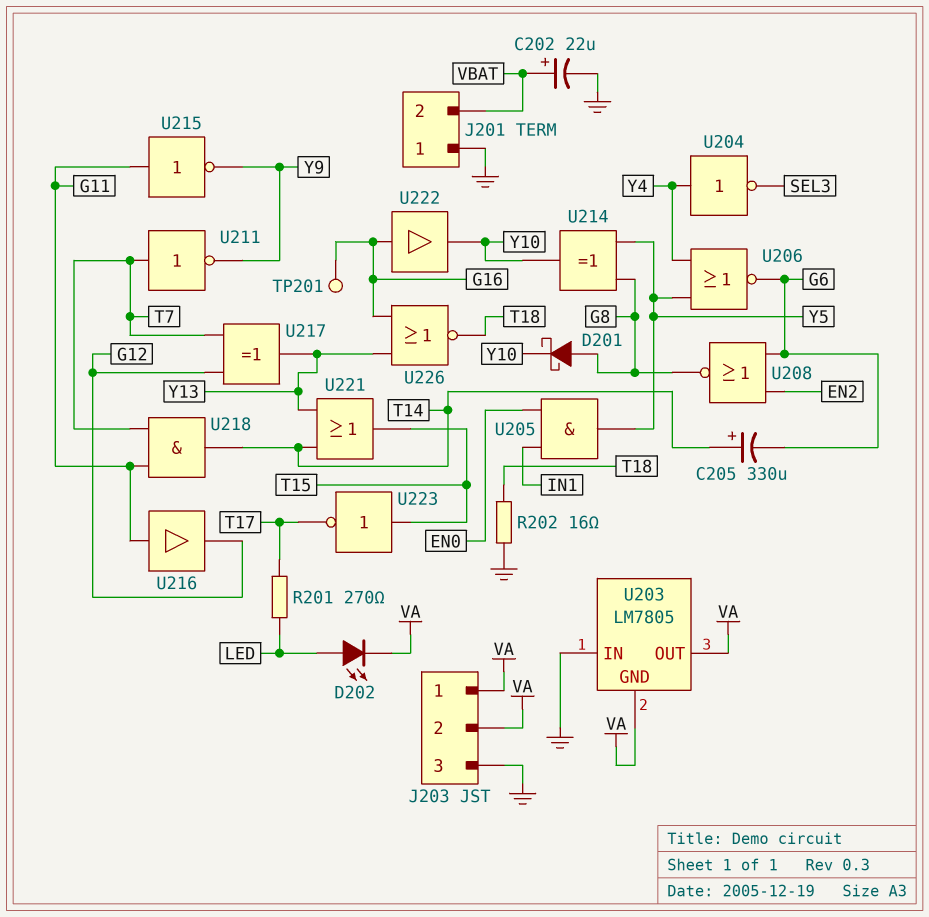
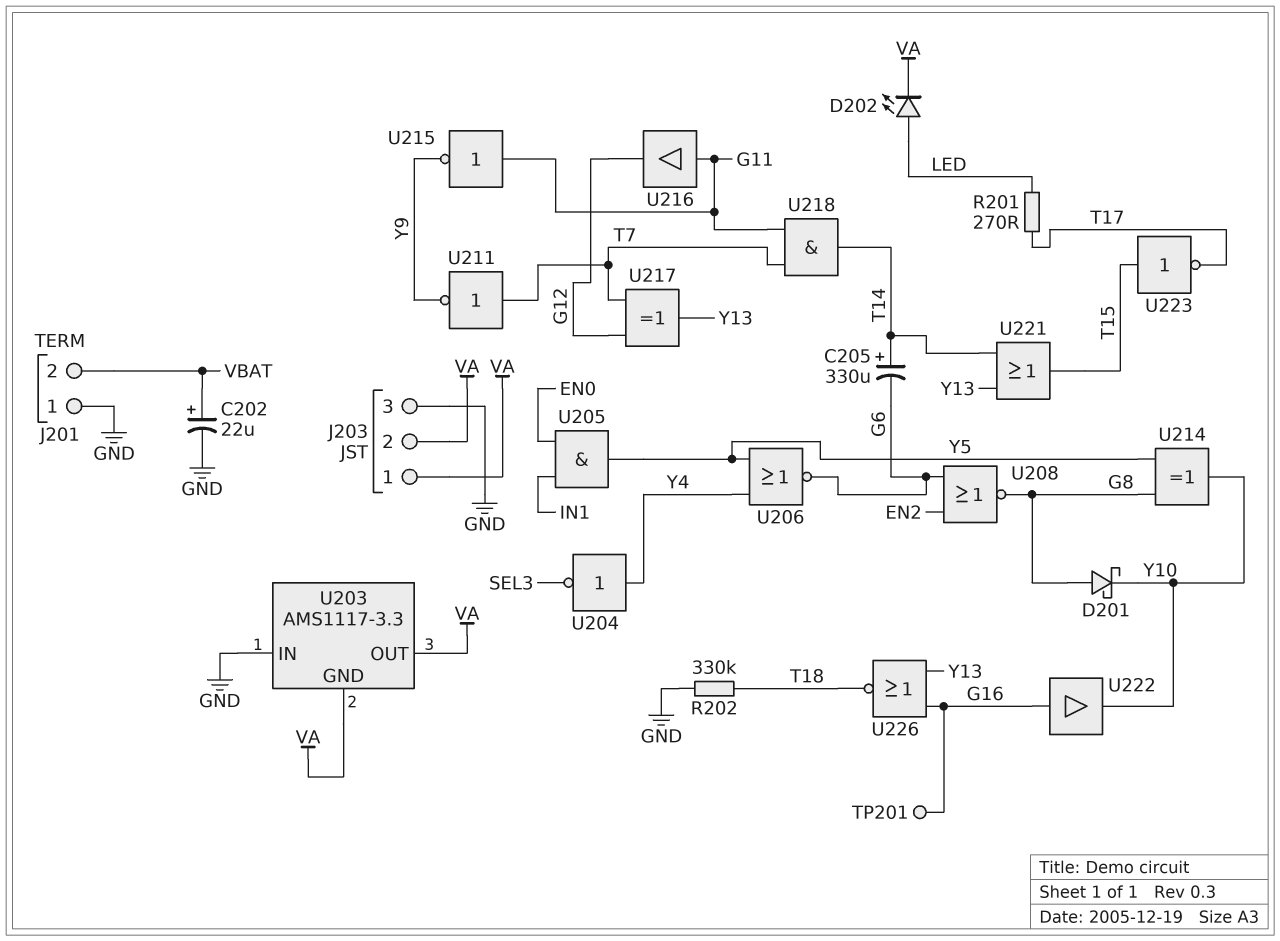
R202: 16 (GND, T18) -> 330k (GND, T18)
U203: LM7805 -> AMS1117-3.3

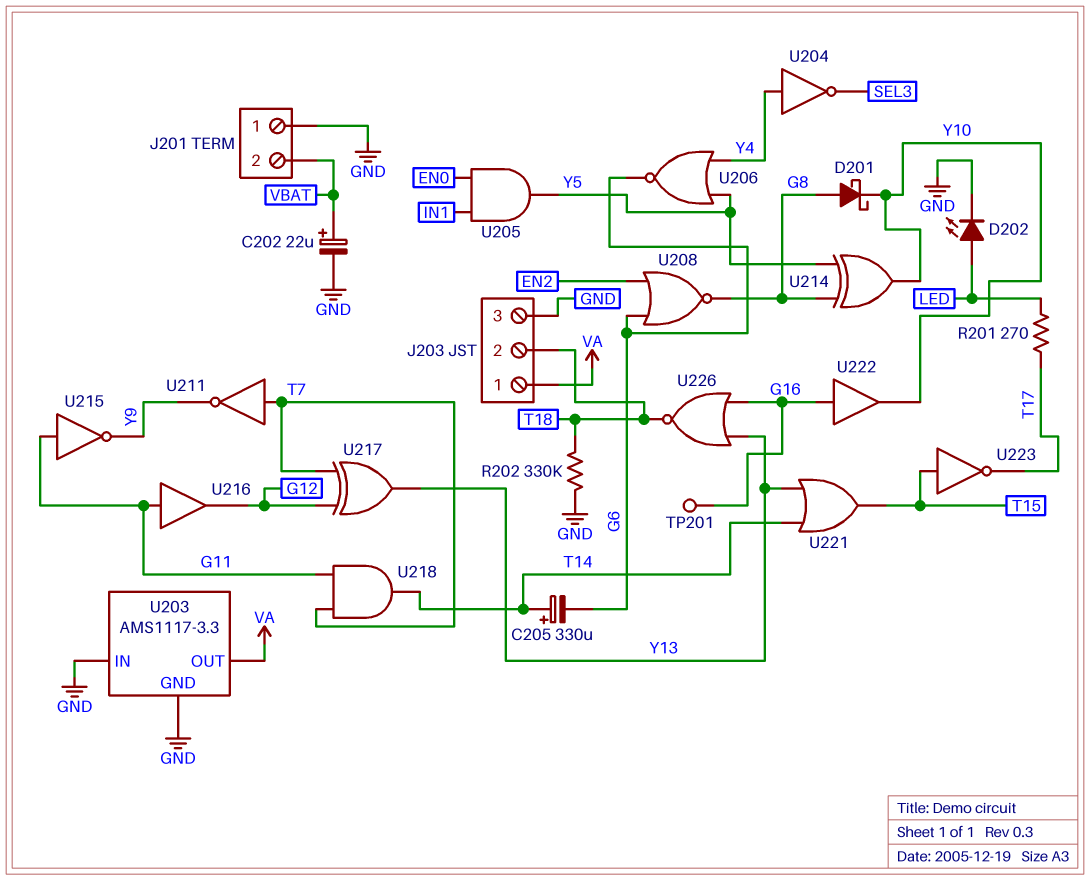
D202: LED (A LED, K VA) -> LED (A LED, K GND)
J203 pin 2: VA -> T18
U203 pin GND: VA -> GND

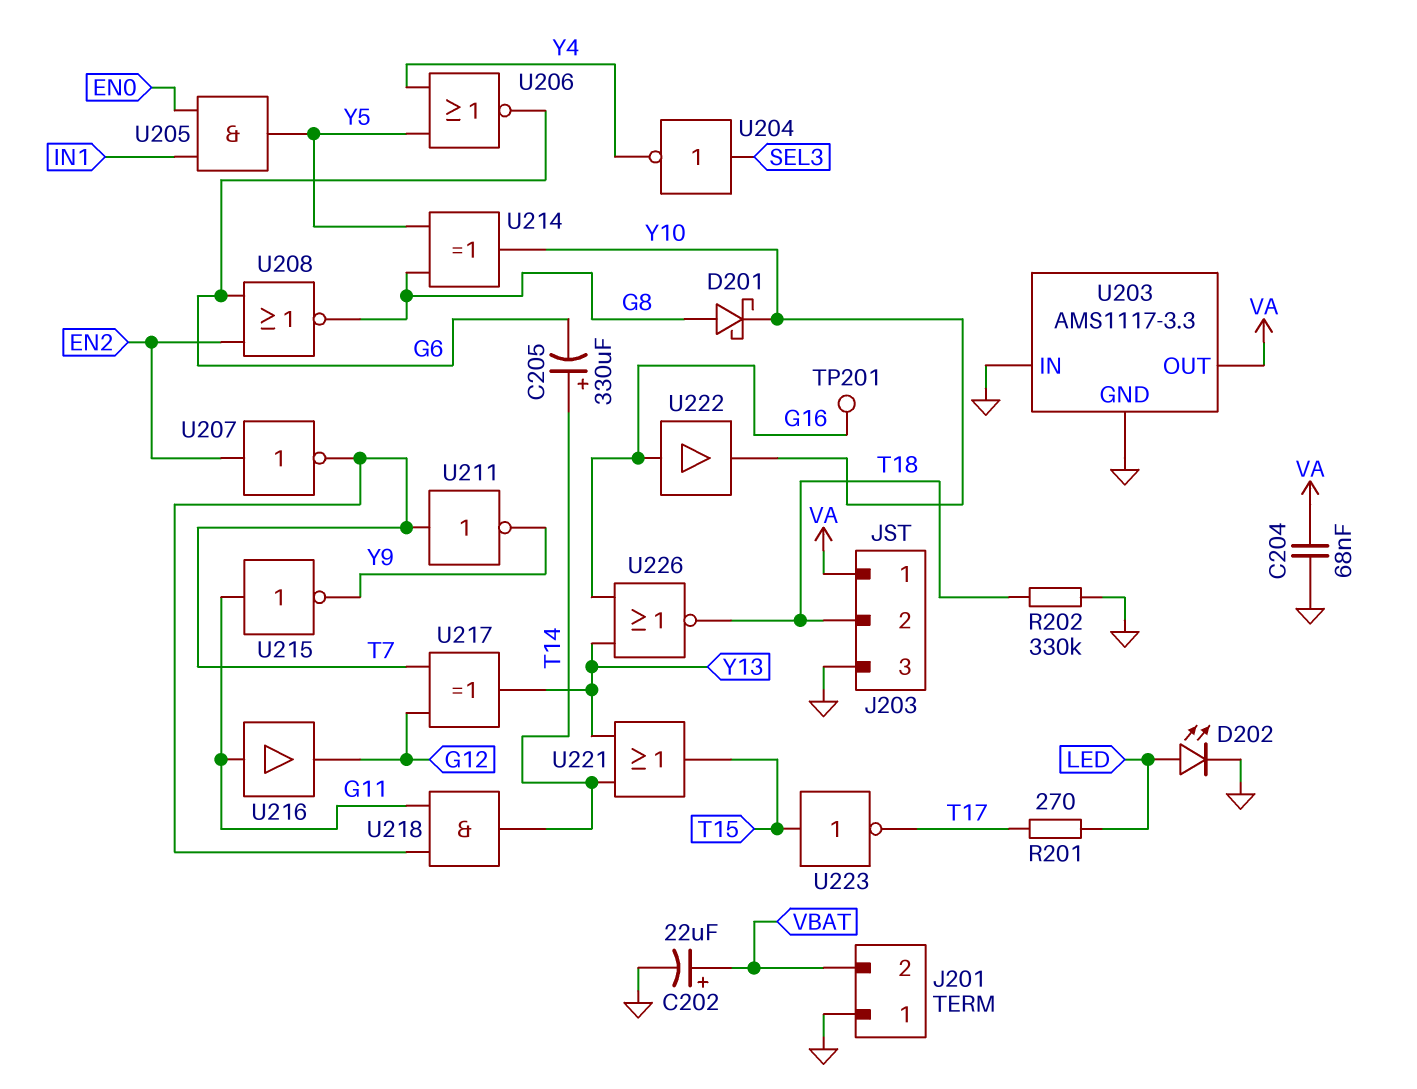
C204: none -> 68nF (GND, VA)
U204: NOT (in Y4, out SEL3) -> NOT (in SEL3, out Y4)
U207: none -> NOT (in EN2, out T7)

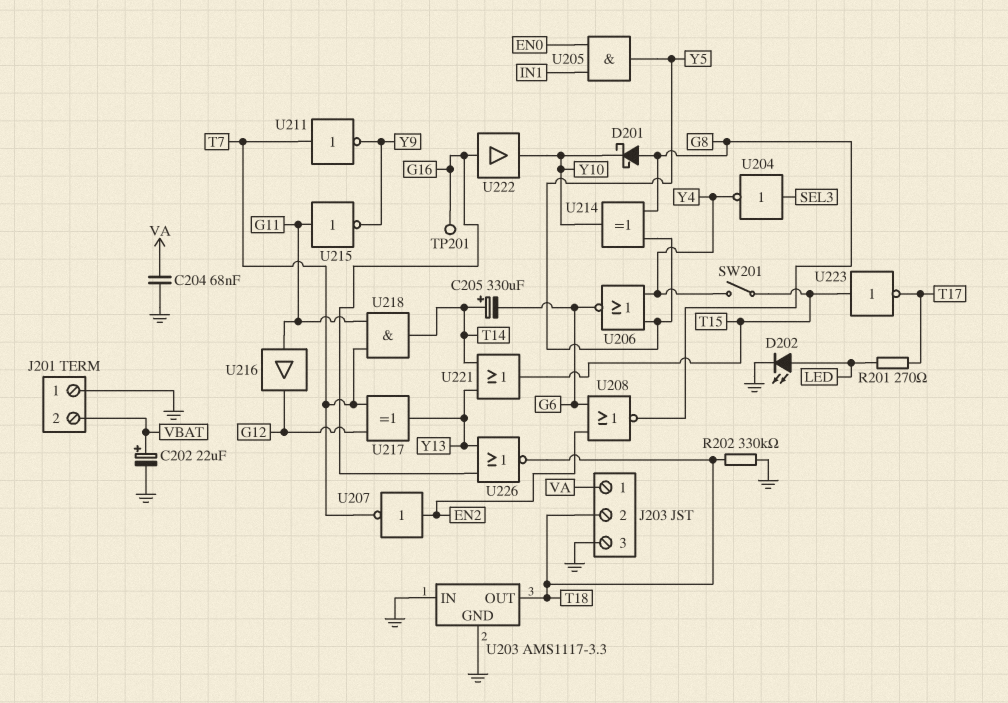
SW201: none -> switch (T15, Y4)
U203 pin OUT: VA -> T18

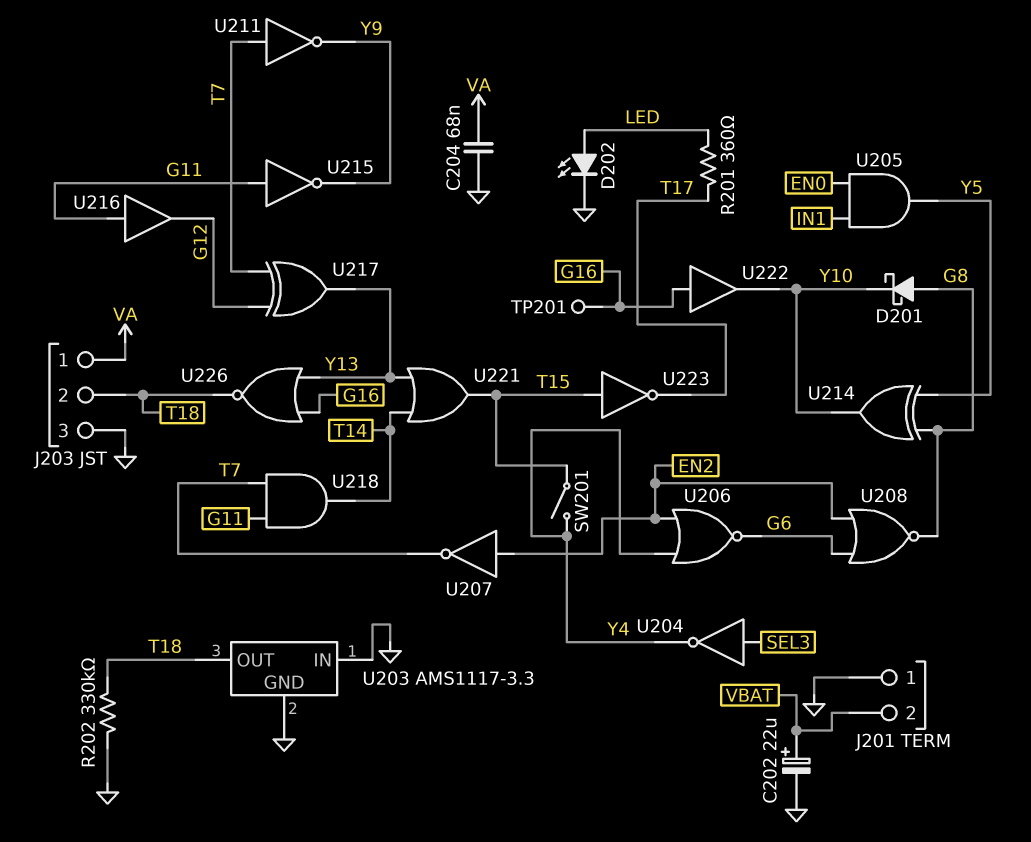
C205: 330uF (plus T14, minus G6) -> none
R201: 270 (LED, T17) -> 360 (LED, T17)
U206: NOR (in Y4, in Y5, out G6) -> NOR (in EN2, in Y4, out G6)

